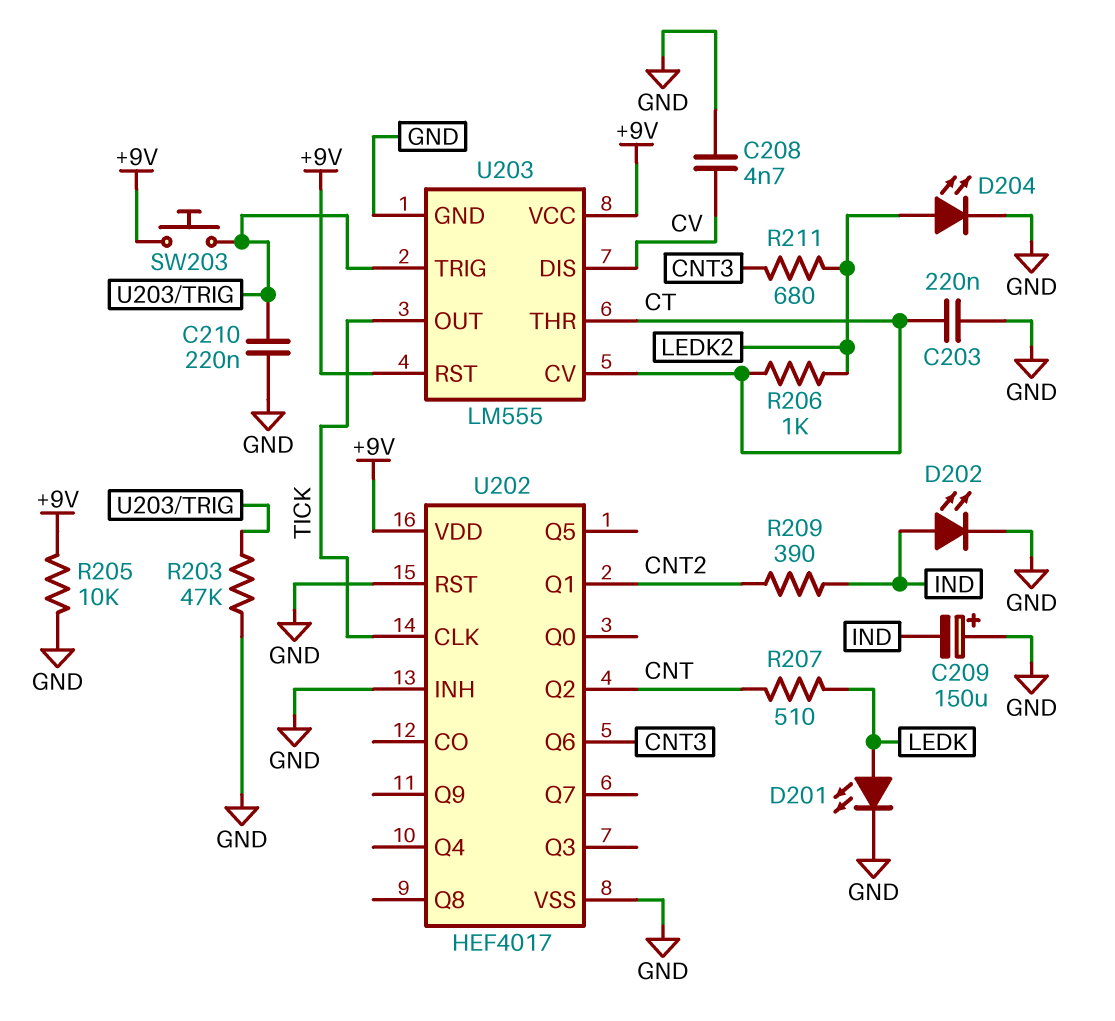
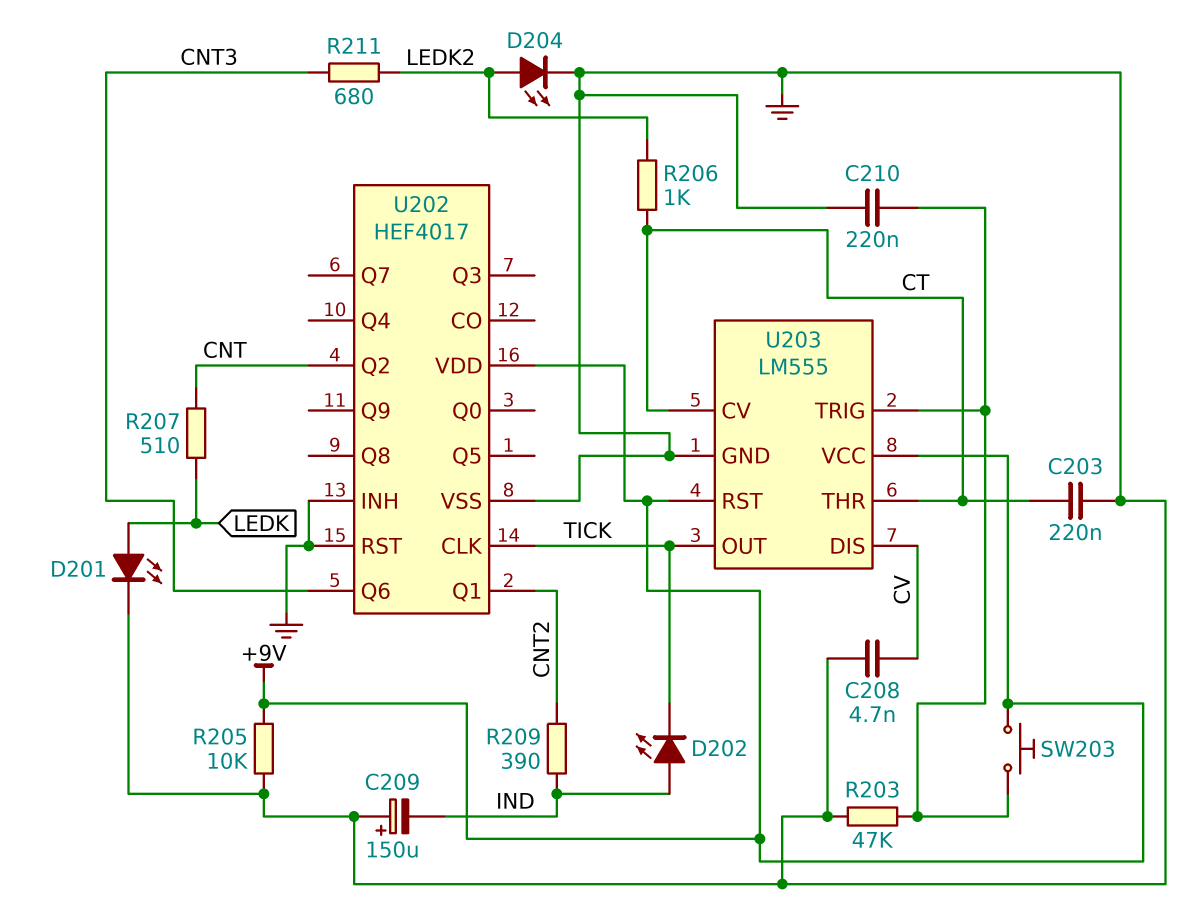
D202: LED (A IND, K GND) -> LED (A IND, K TICK)

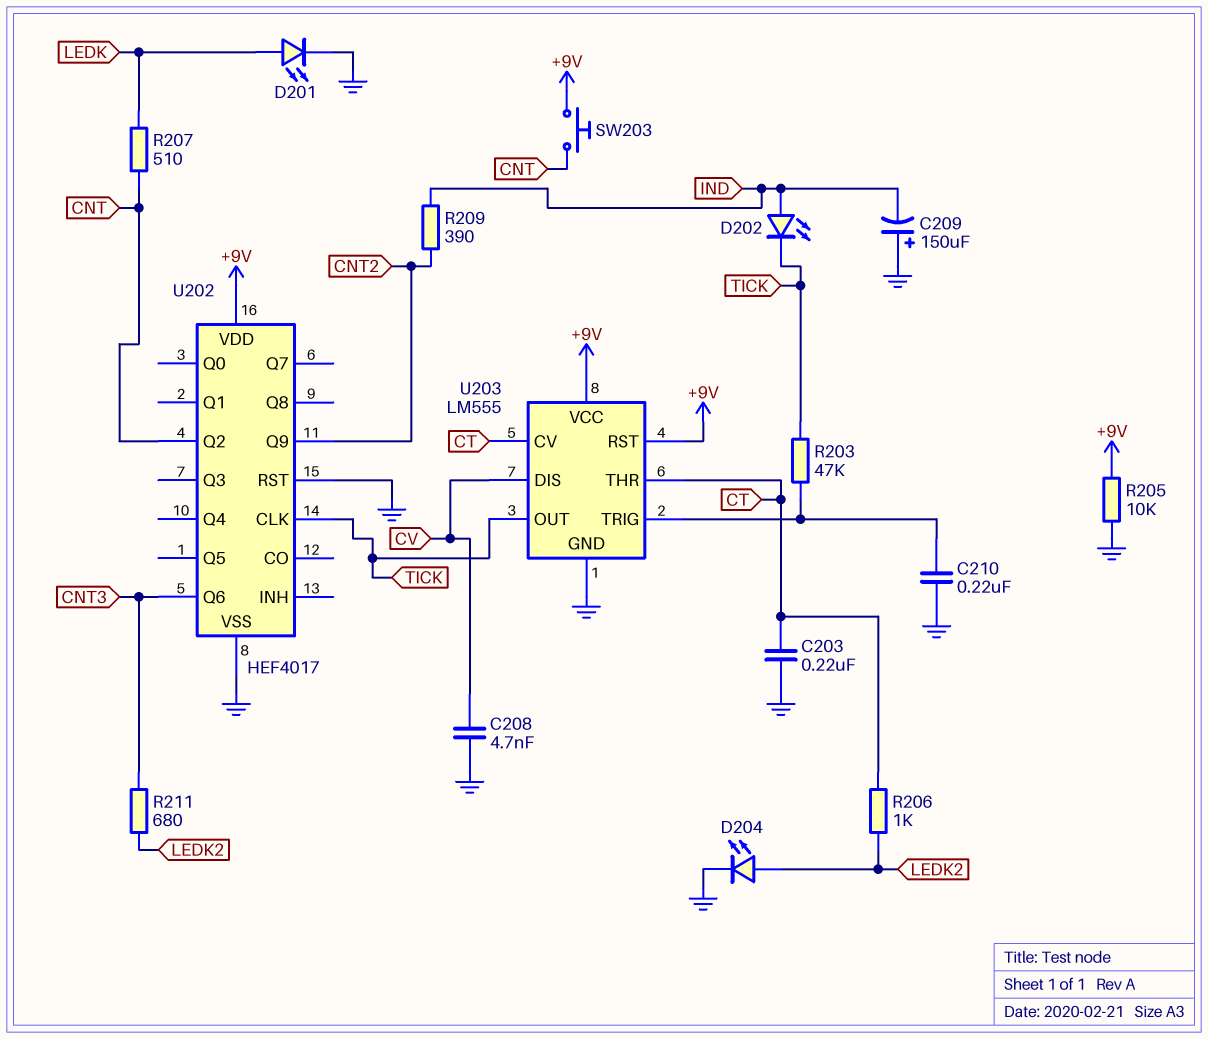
R203: 47k (GND, U203/TRIG) -> 47k (TICK, U203/TRIG)
SW203: button (+9V, U203/TRIG) -> button (+9V, CNT)
U202 pin INH: GND -> none
U202 pin Q1: CNT2 -> none
U202 pin Q9: none -> CNT2

